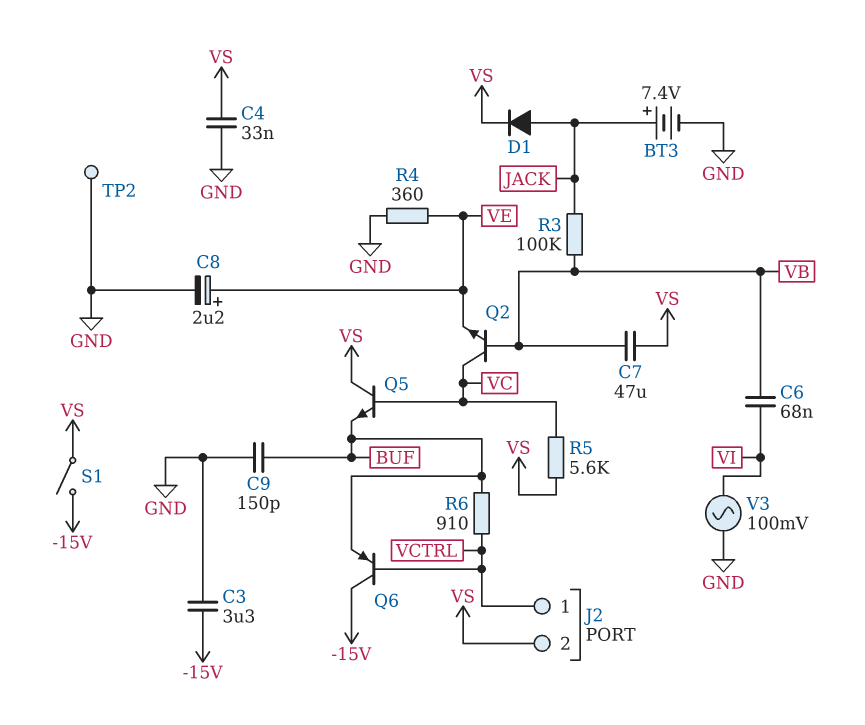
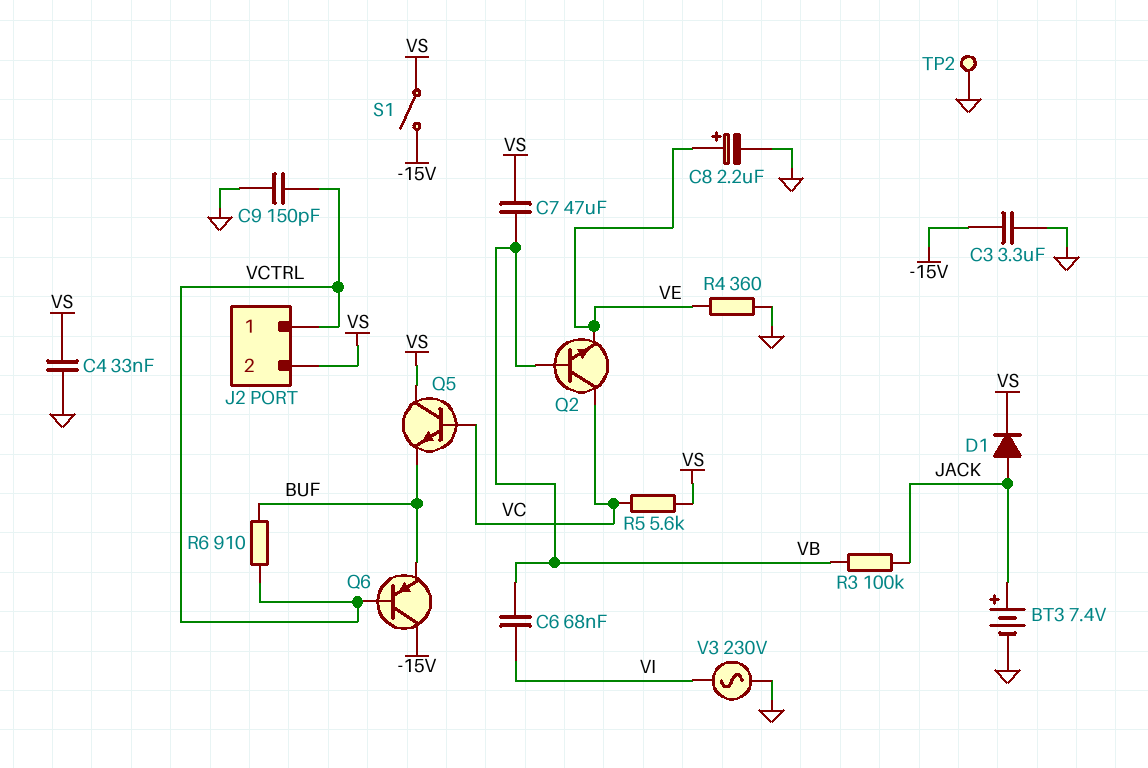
C9: 150pF (BUF, GND) -> 150pF (GND, VCTRL)
V3: AC 100mV (GND, VI) -> AC 230V (GND, VI)

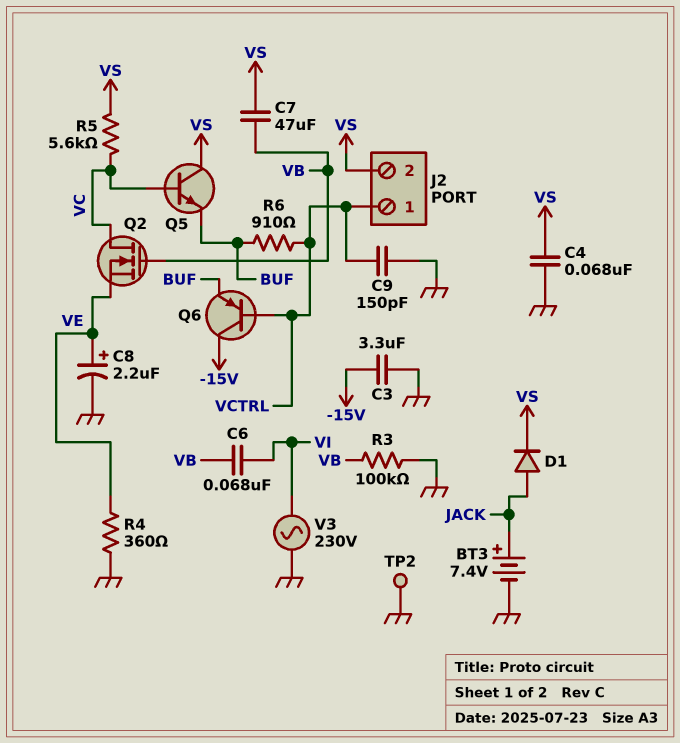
C4: 33nF (GND, VS) -> 68nF (GND, VS)
Q2: NPN (B VB, C VC, E VE) -> NMOS (G VB, D VC, S VE)
R3: 100k (JACK, VB) -> 100k (GND, VB)
S1: switch (-15V, VS) -> none

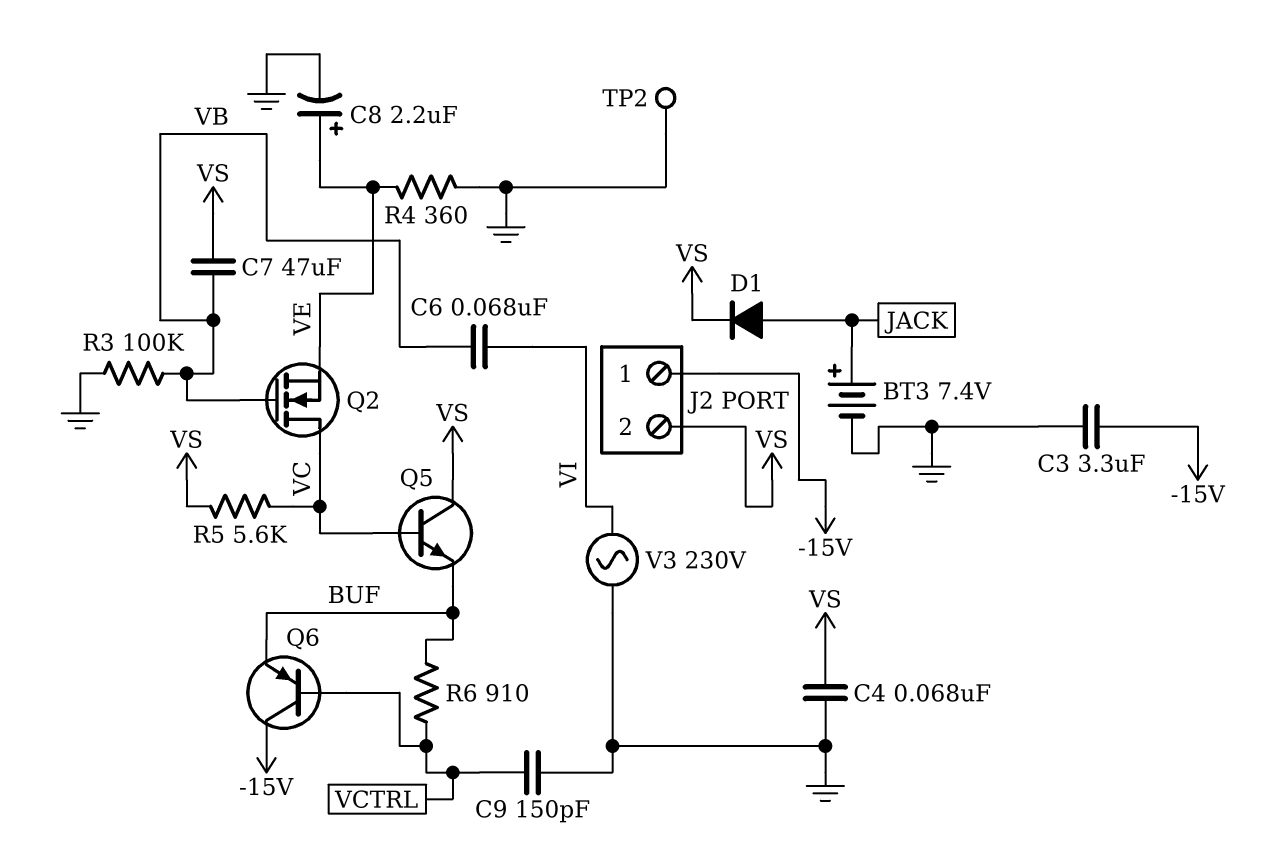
J2 pin 1: VCTRL -> -15V

